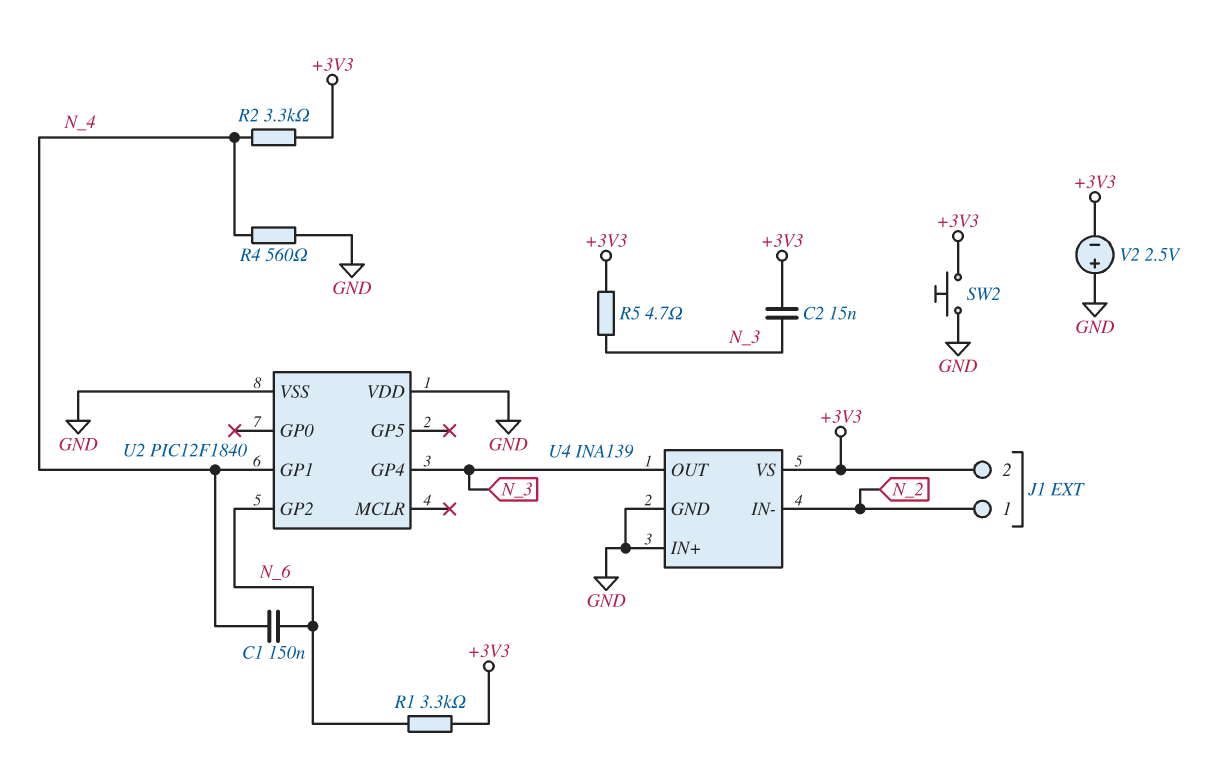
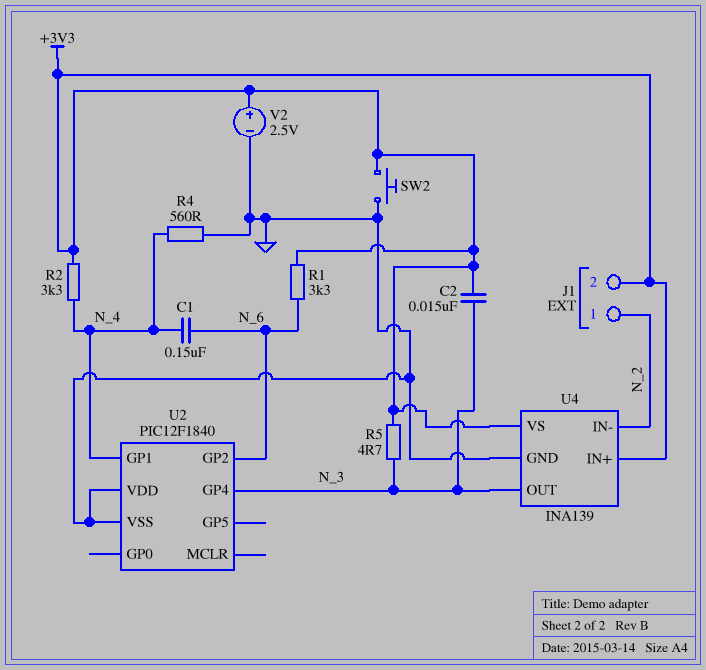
U4 pin IN+: GND -> +3V3
V2: 2.5V (plus GND, minus +3V3) -> 2.5V (plus +3V3, minus GND)

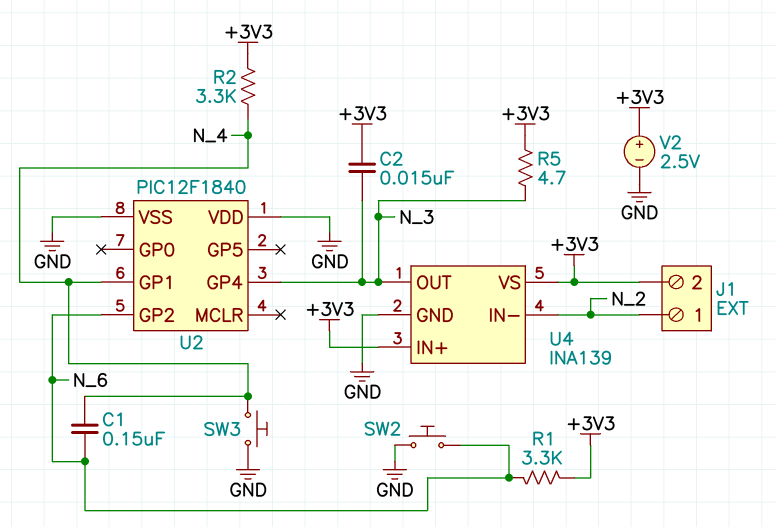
R4: 560 (GND, N_4) -> none
SW2: button (+3V3, GND) -> button (GND, N_6)
SW3: none -> button (GND, N_4)

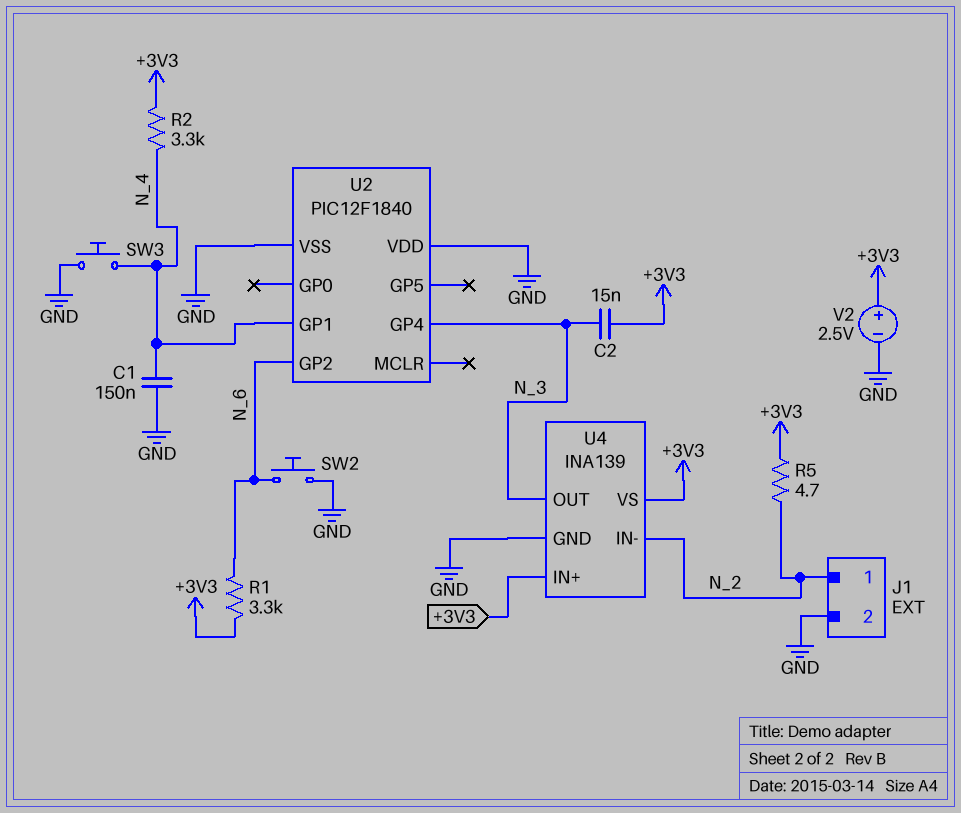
C1: 150nF (N_4, N_6) -> 150nF (GND, N_4)
J1 pin 2: +3V3 -> GND
R5: 4.7 (+3V3, N_3) -> 4.7 (+3V3, N_2)

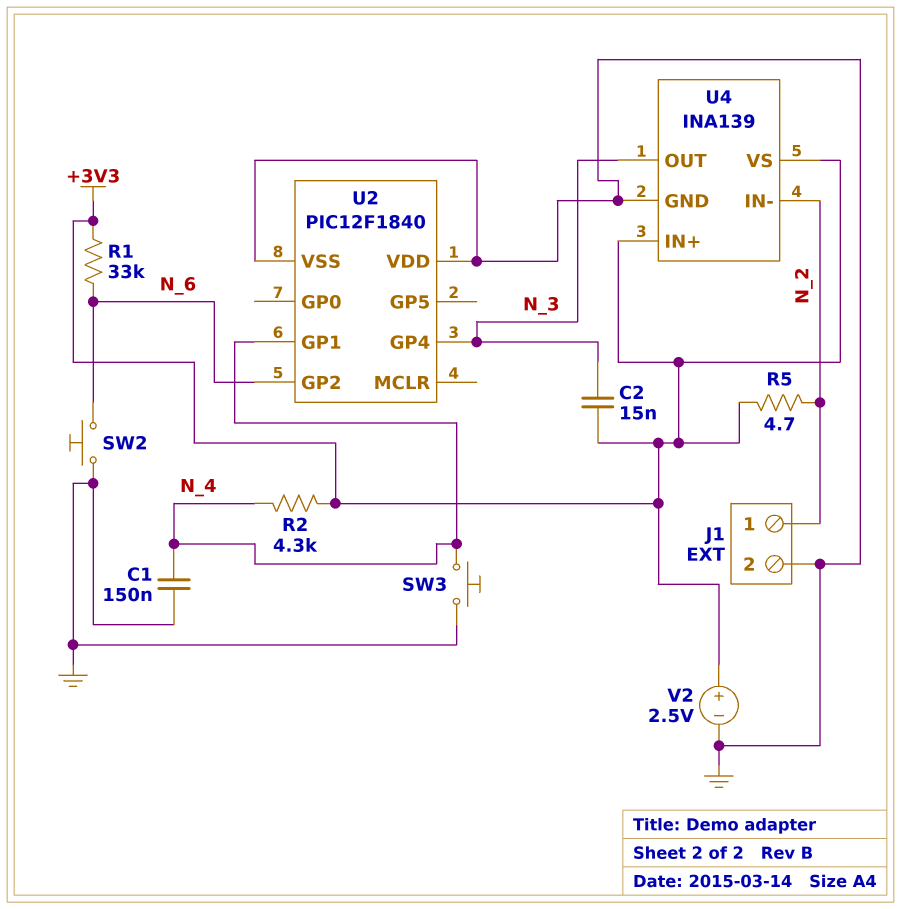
R1: 3.3k (+3V3, N_6) -> 33k (+3V3, N_6)
R2: 3.3k (+3V3, N_4) -> 4.3k (+3V3, N_4)

